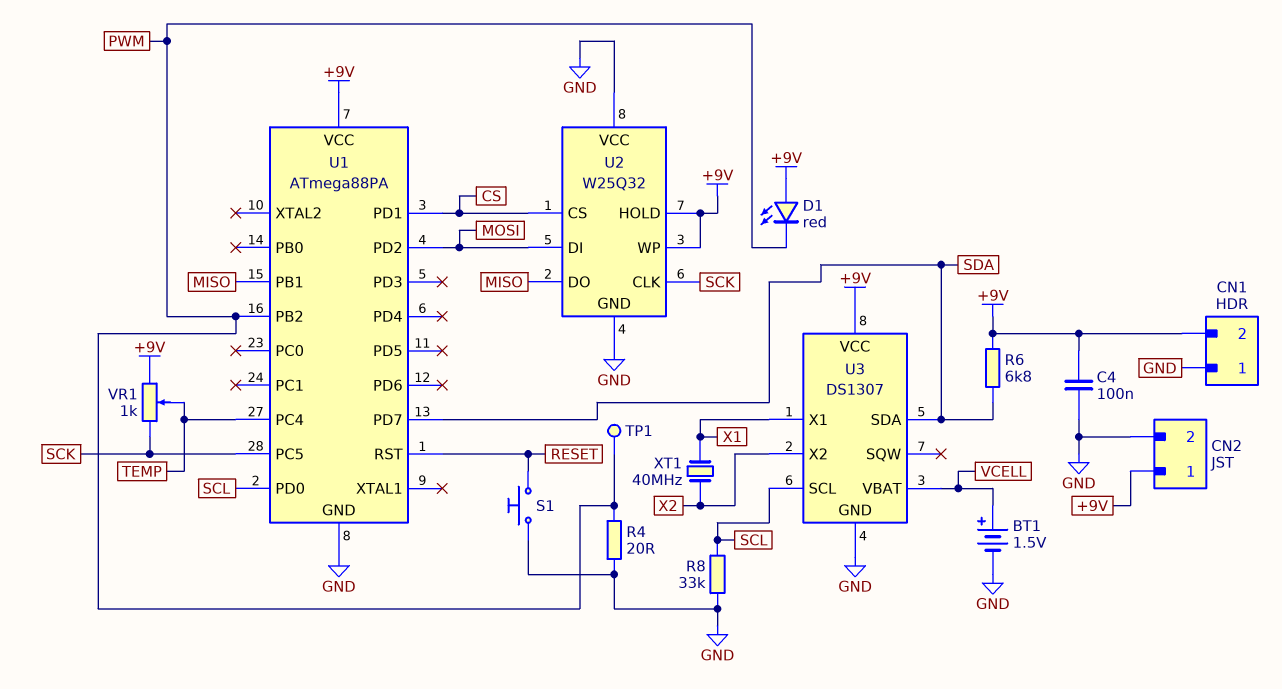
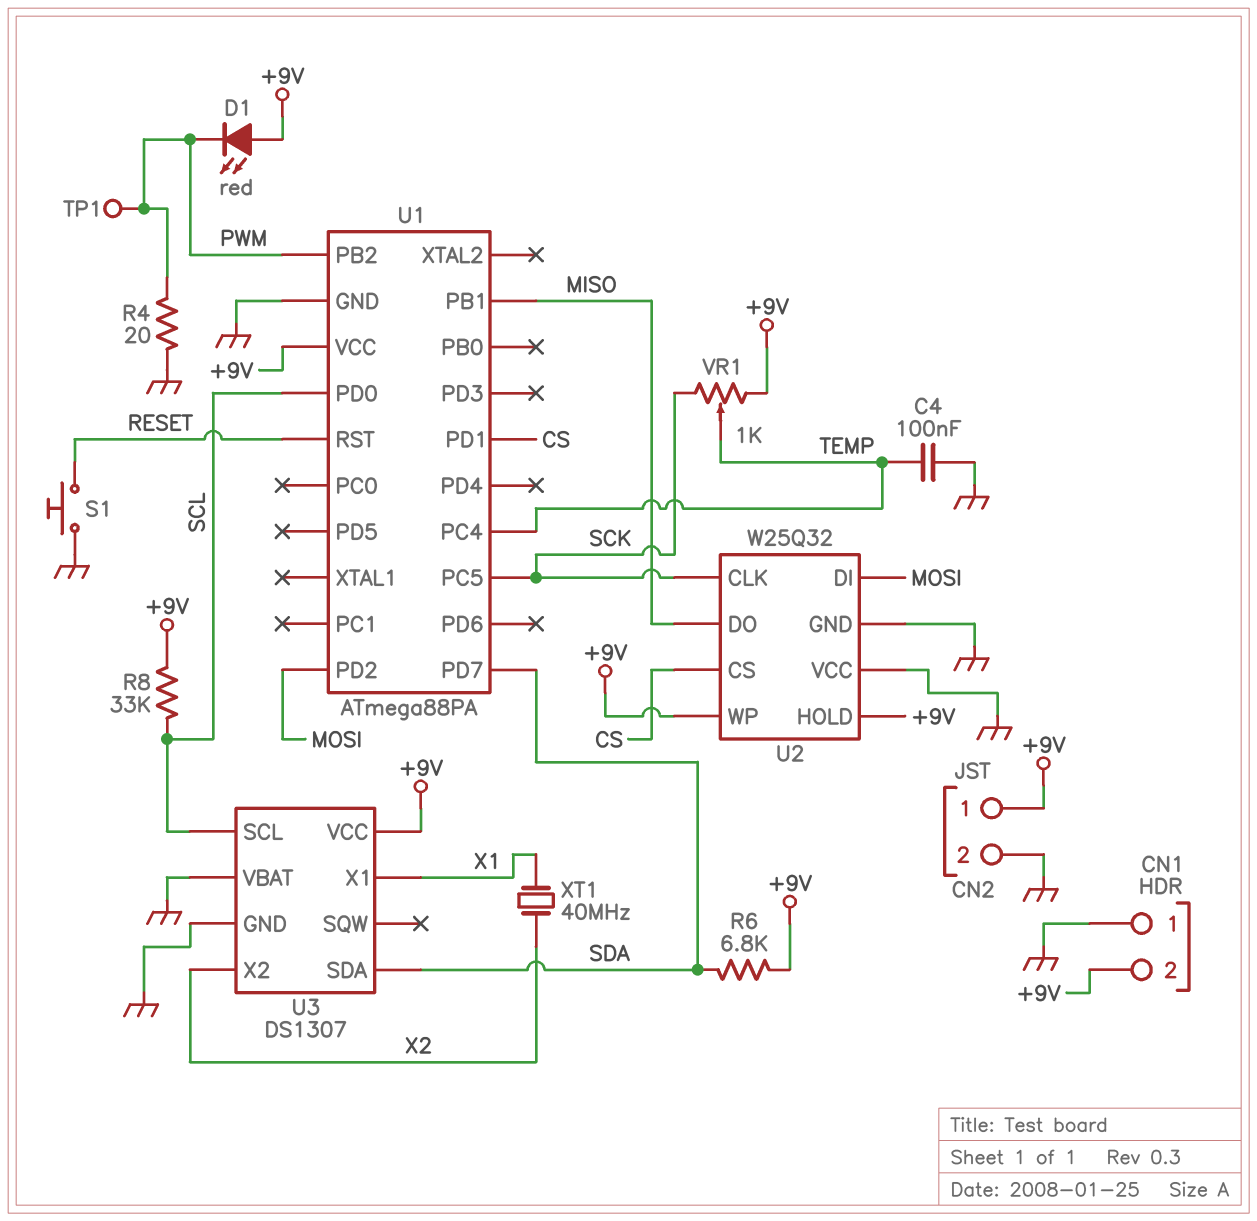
BT1: 1.5V (plus VCELL, minus GND) -> none
C4: 100nF (+9V, GND) -> 100nF (GND, TEMP)
R8: 33k (GND, SCL) -> 33k (+9V, SCL)
U3 pin VBAT: VCELL -> GND

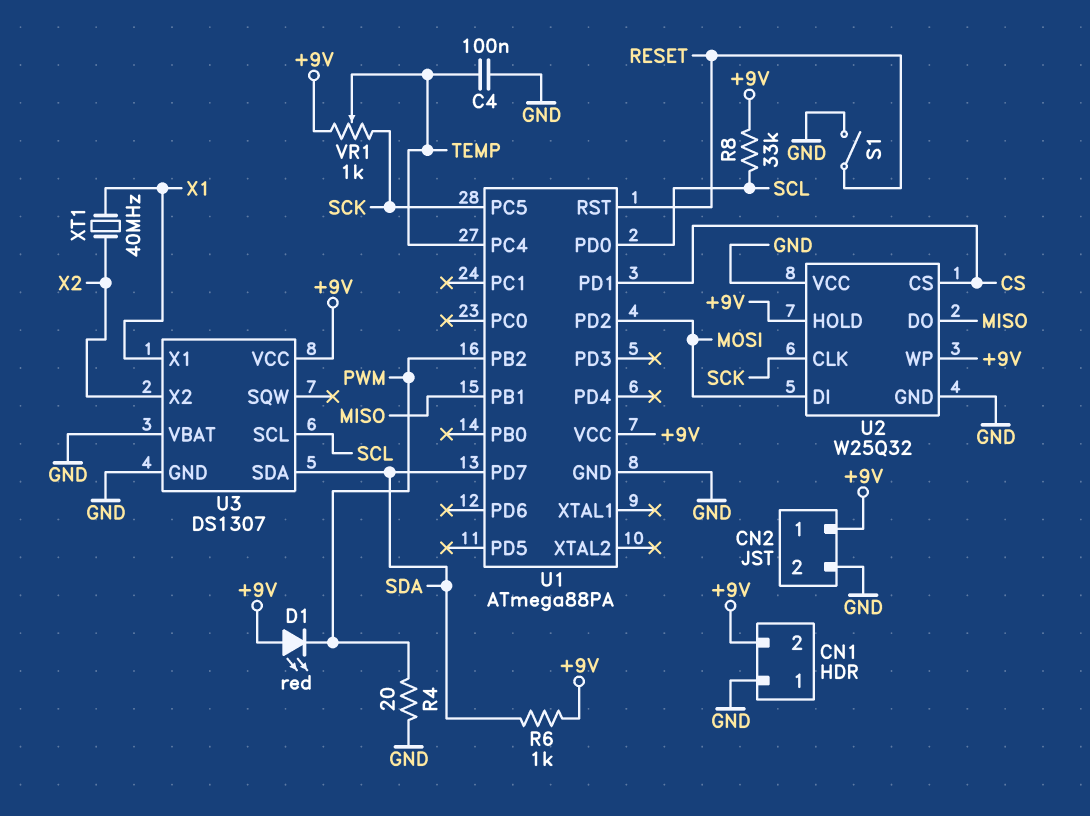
R6: 6.8k (+9V, SDA) -> 1k (+9V, SDA)
S1: button (GND, RESET) -> switch (GND, RESET)
TP1: test point (PWM) -> none

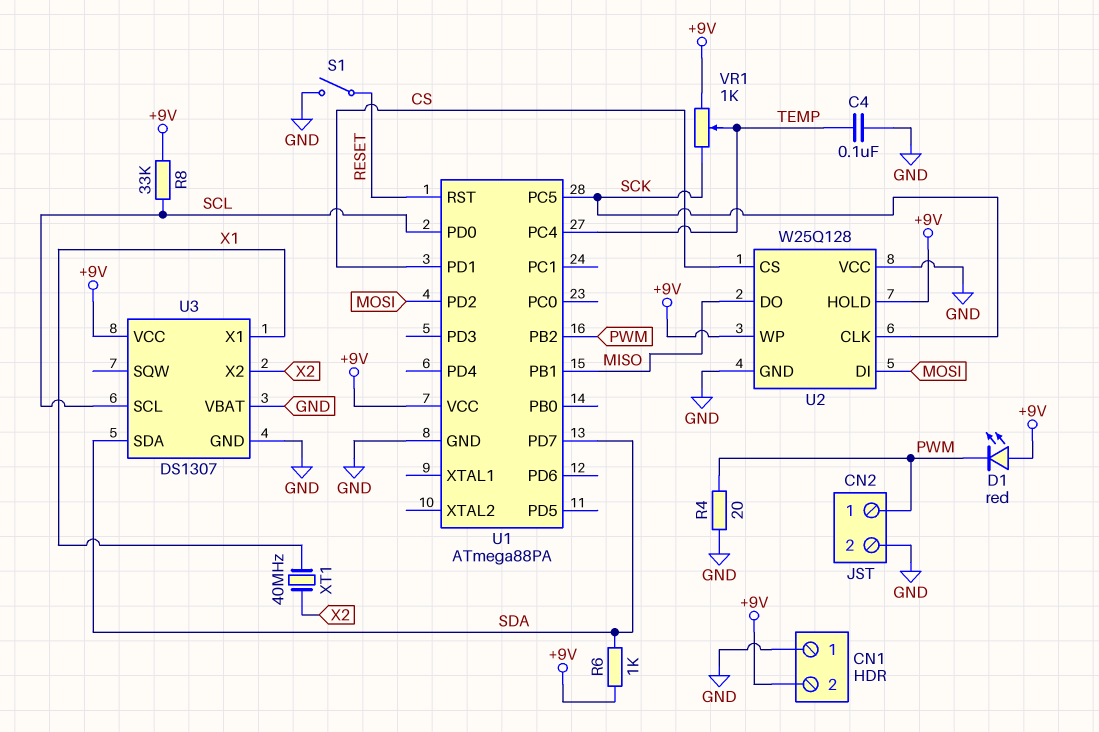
CN2 pin 1: +9V -> PWM
U2: W25Q32 -> W25Q128

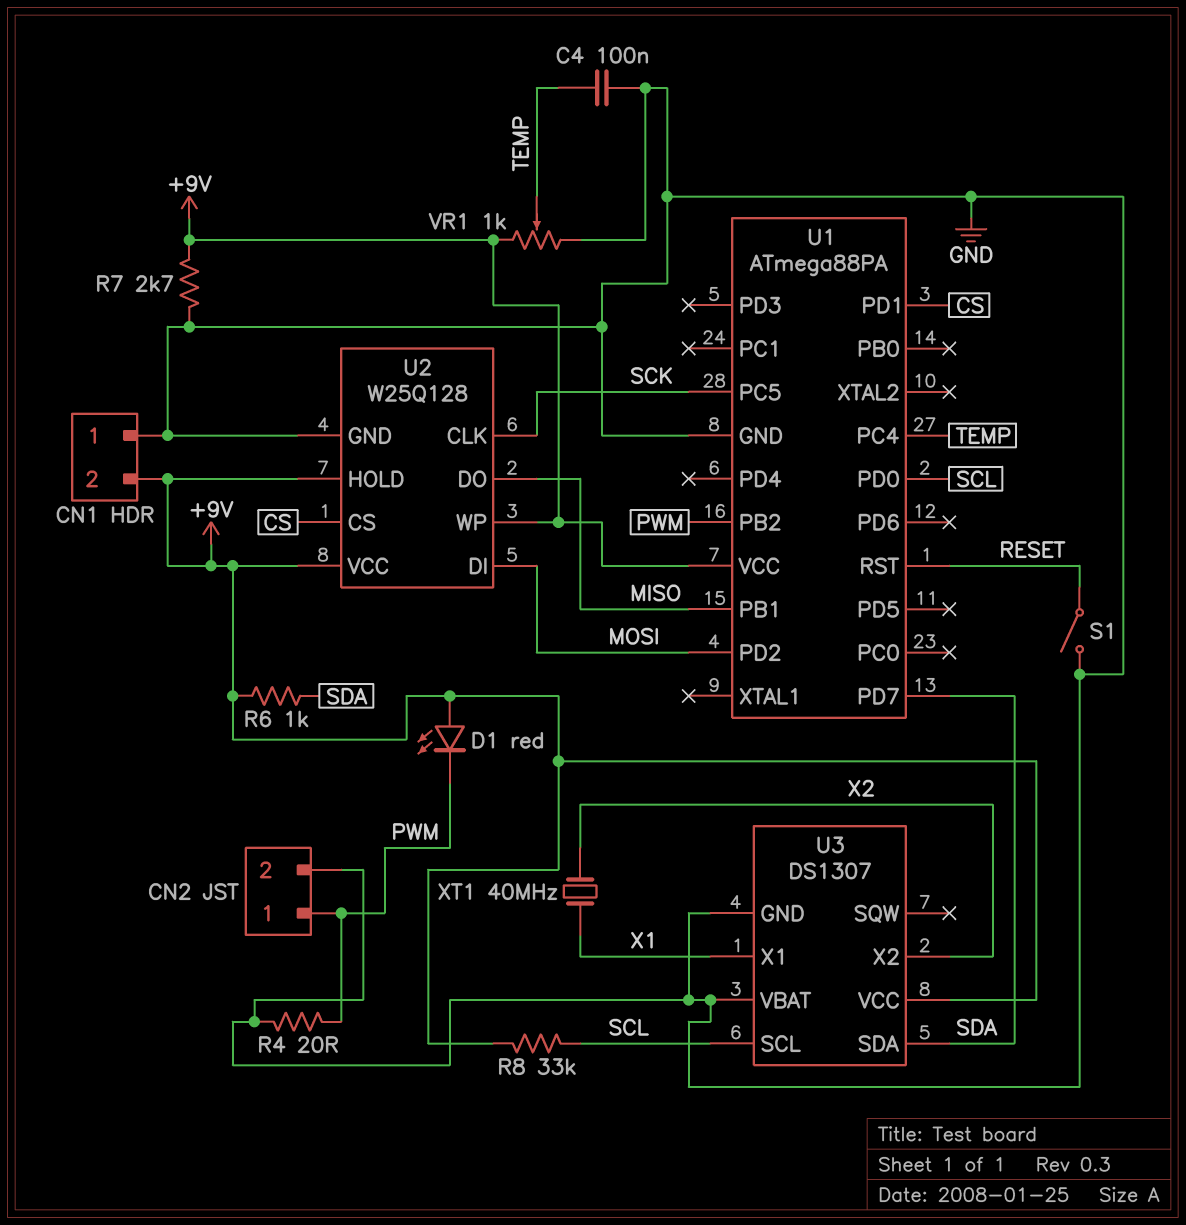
R7: none -> 2.7k (+9V, GND)
U2 pin VCC: GND -> +9V
VR1: 1k (+9V, SCK, wiper TEMP) -> 1k (+9V, GND, wiper TEMP)

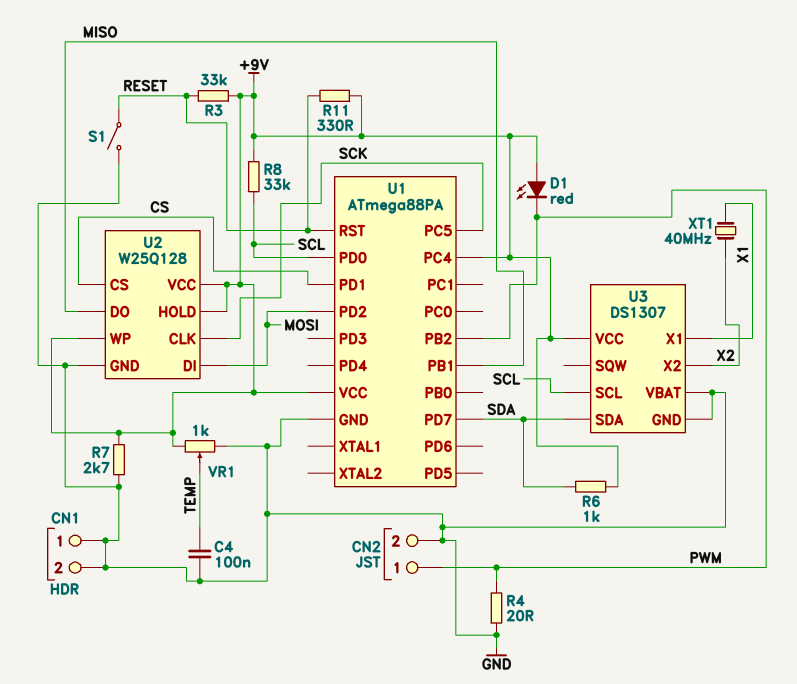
CN1 pin 2: +9V -> GND
R3: none -> 33k (+9V, RESET)
R11: none -> 330 (+9V, RESET)
U1 pin PC4: TEMP -> +9V

